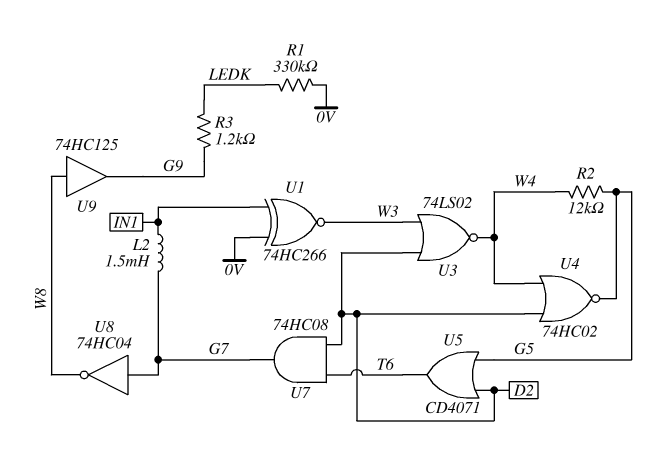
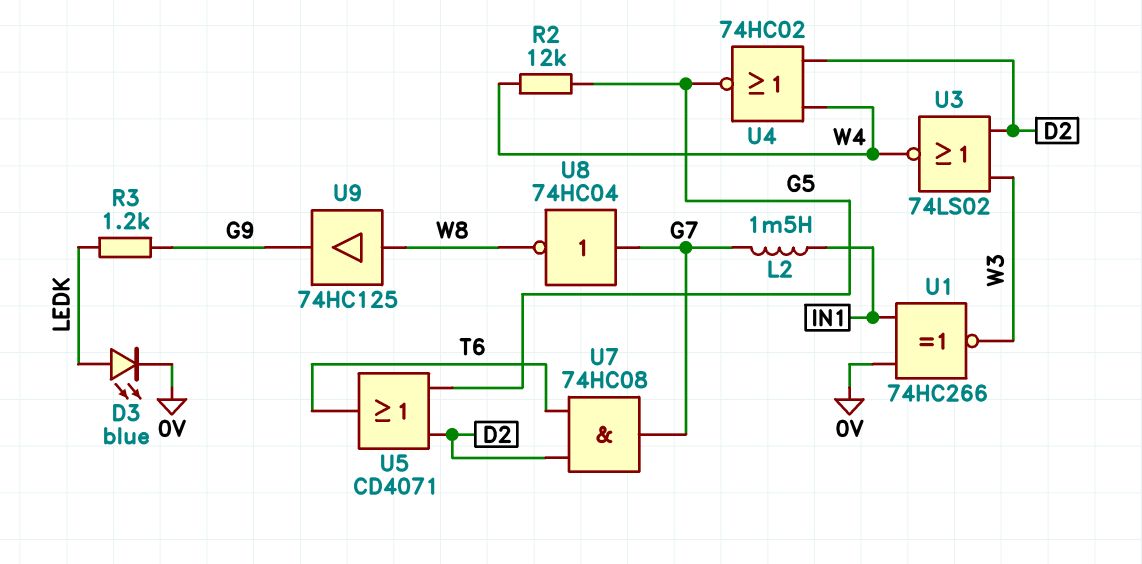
D3: none -> LED blue (A LEDK, K 0V)
R1: 330k (0V, LEDK) -> none

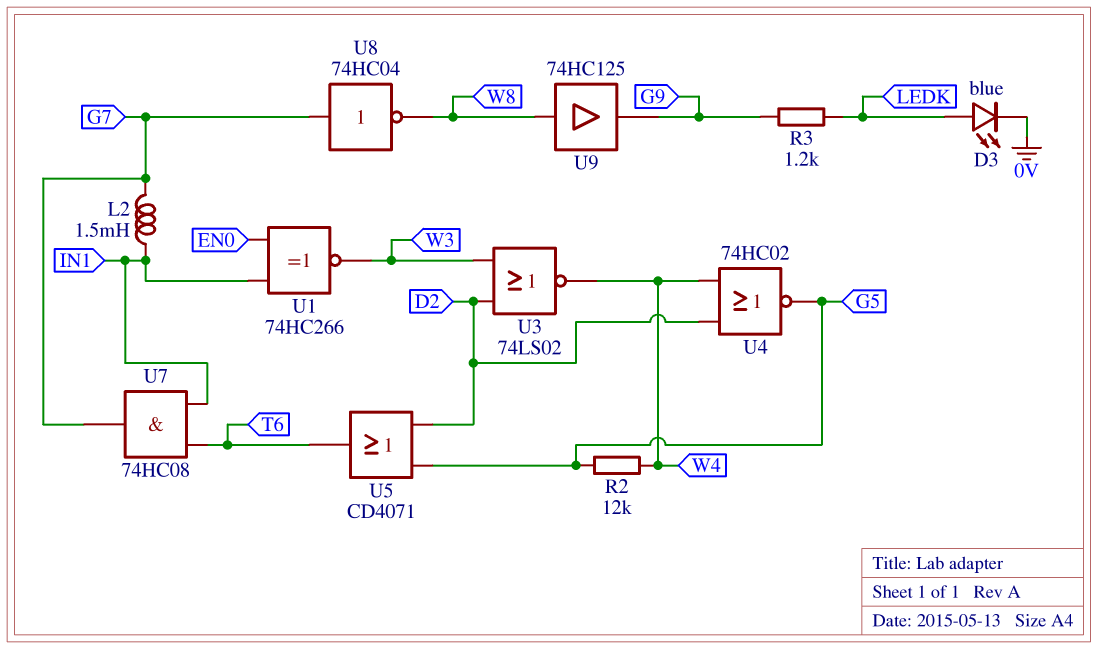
U1: XNOR 74HC266 (in 0V, in IN1, out W3) -> XNOR 74HC266 (in EN0, in IN1, out W3)
U7: AND 74HC08 (in D2, in T6, out G7) -> AND 74HC08 (in IN1, in T6, out G7)

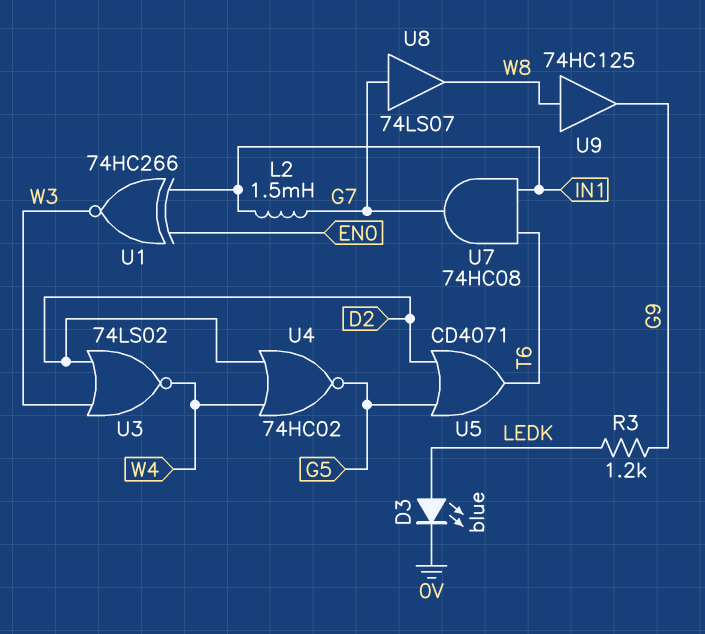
R2: 12k (G5, W4) -> none
U8: NOT 74HC04 (in G7, out W8) -> buffer 74LS07 (in G7, out W8)

